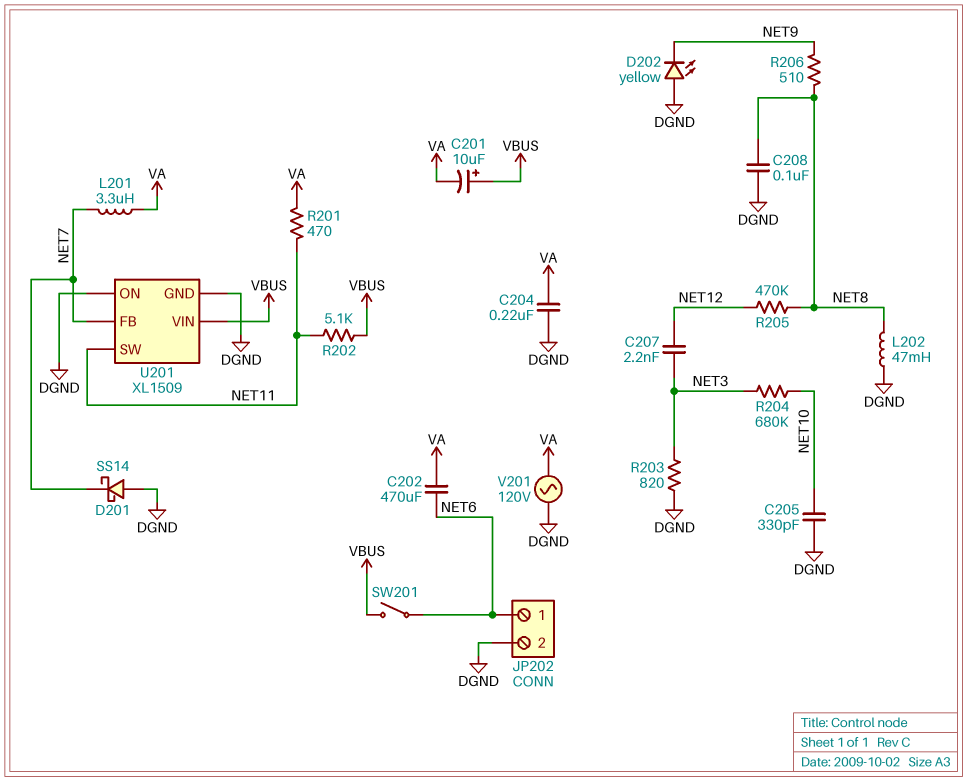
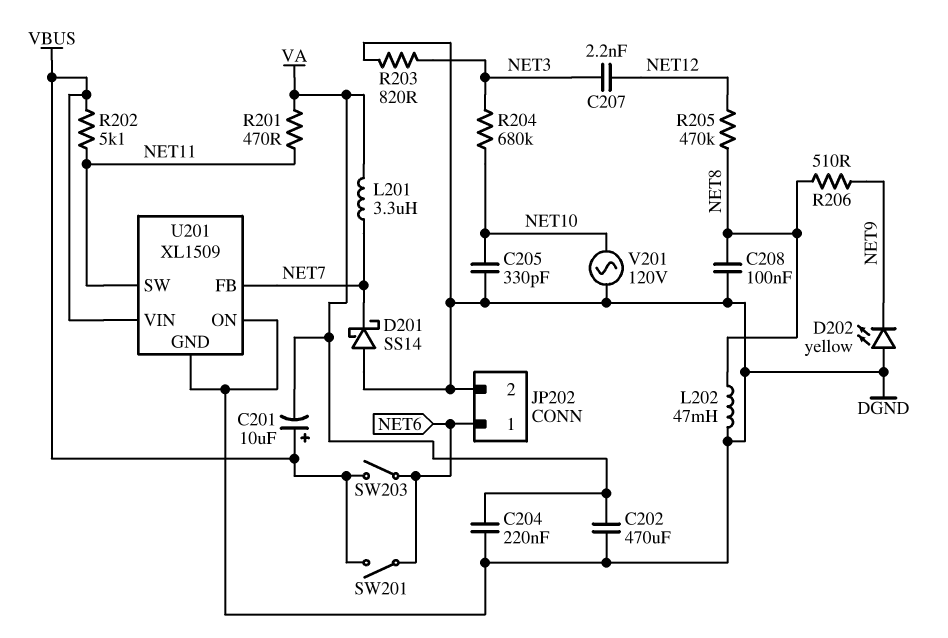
C202: 470uF (NET6, VA) -> 470uF (DGND, VA)
SW203: none -> switch (NET6, VBUS)
V201: AC 120V (DGND, VA) -> AC 120V (DGND, NET10)

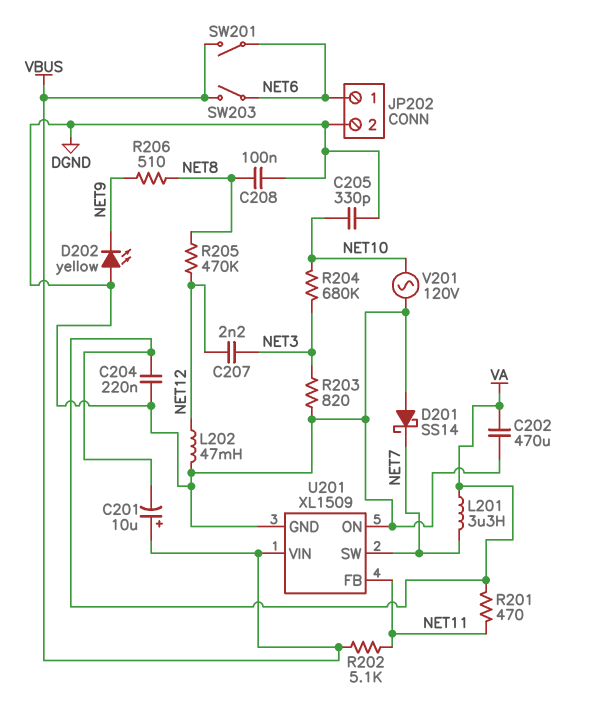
L202: 47mH (DGND, NET8) -> 47mH (DGND, NET12)
U201 pin FB: NET7 -> NET11
U201 pin SW: NET11 -> NET7

